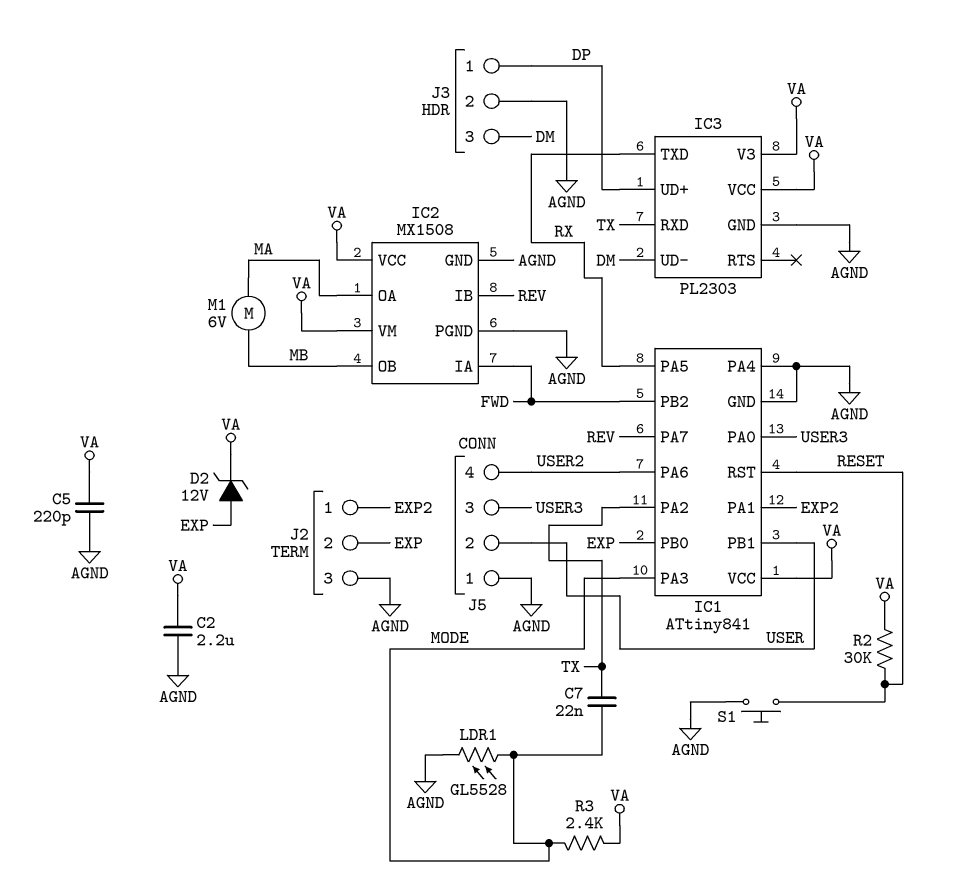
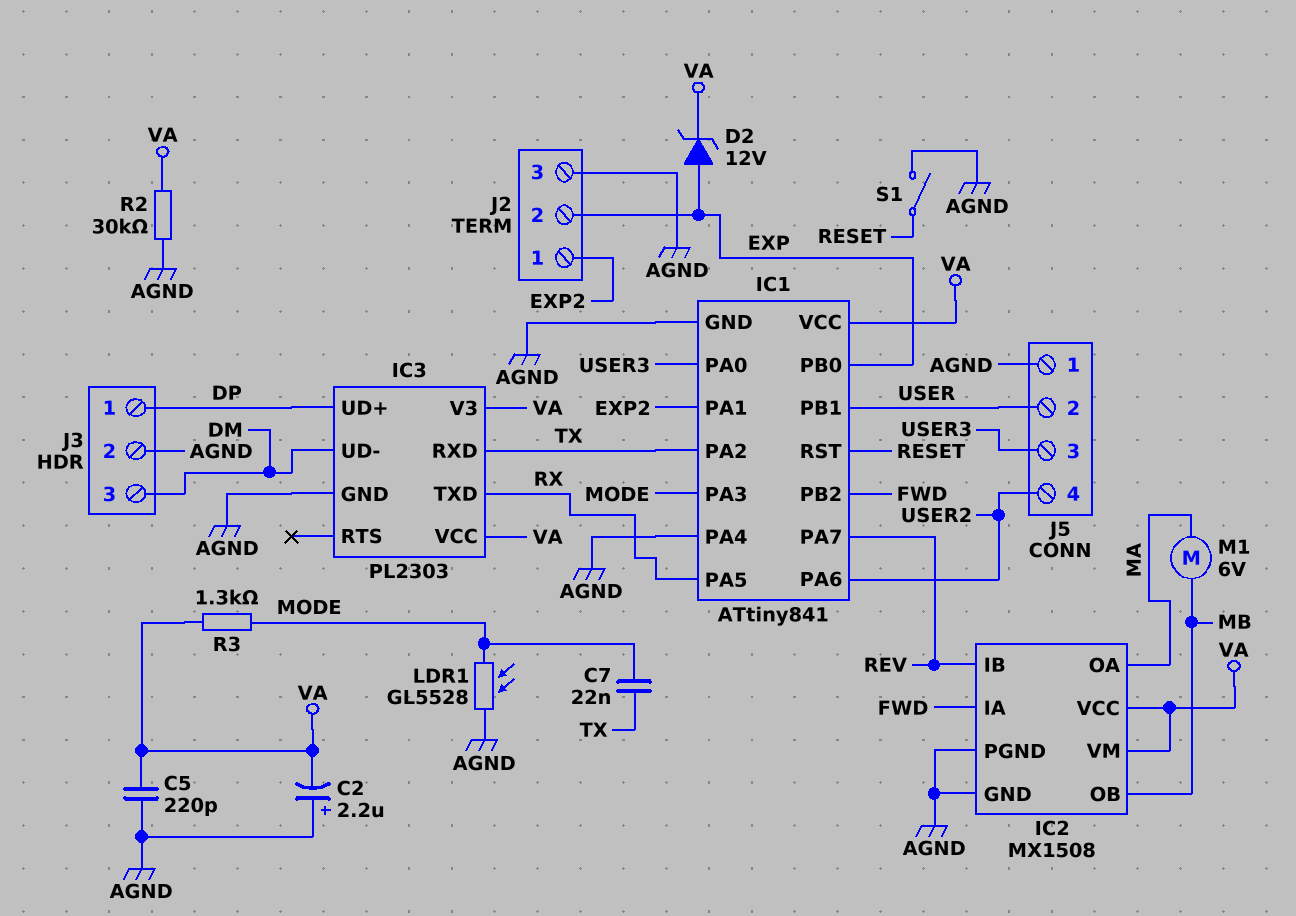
C2: 2.2uF (AGND, VA) -> 2.2uF (plus AGND, minus VA)
R2: 30k (RESET, VA) -> 30k (AGND, VA)
R3: 2.4k (MODE, VA) -> 1.3k (MODE, VA)
S1: button (AGND, RESET) -> switch (AGND, RESET)

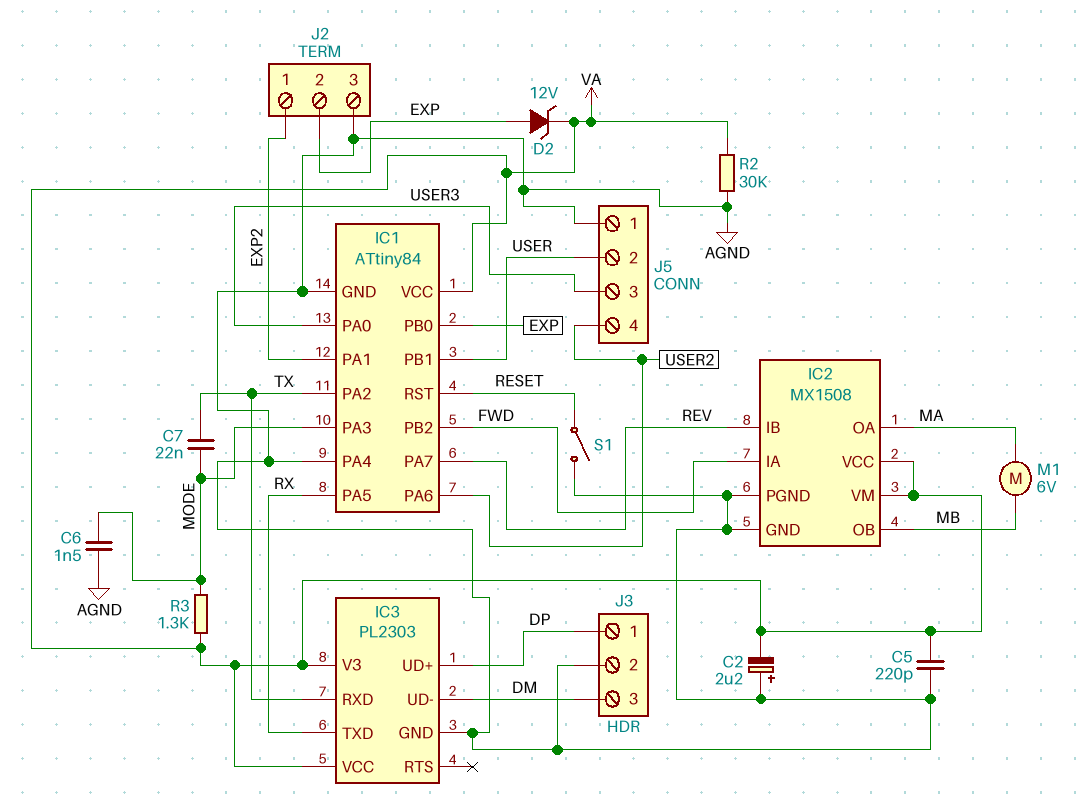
C6: none -> 1.5nF (AGND, MODE)
IC1: ATtiny841 -> ATtiny84
LDR1: GL5528 (AGND, MODE) -> none

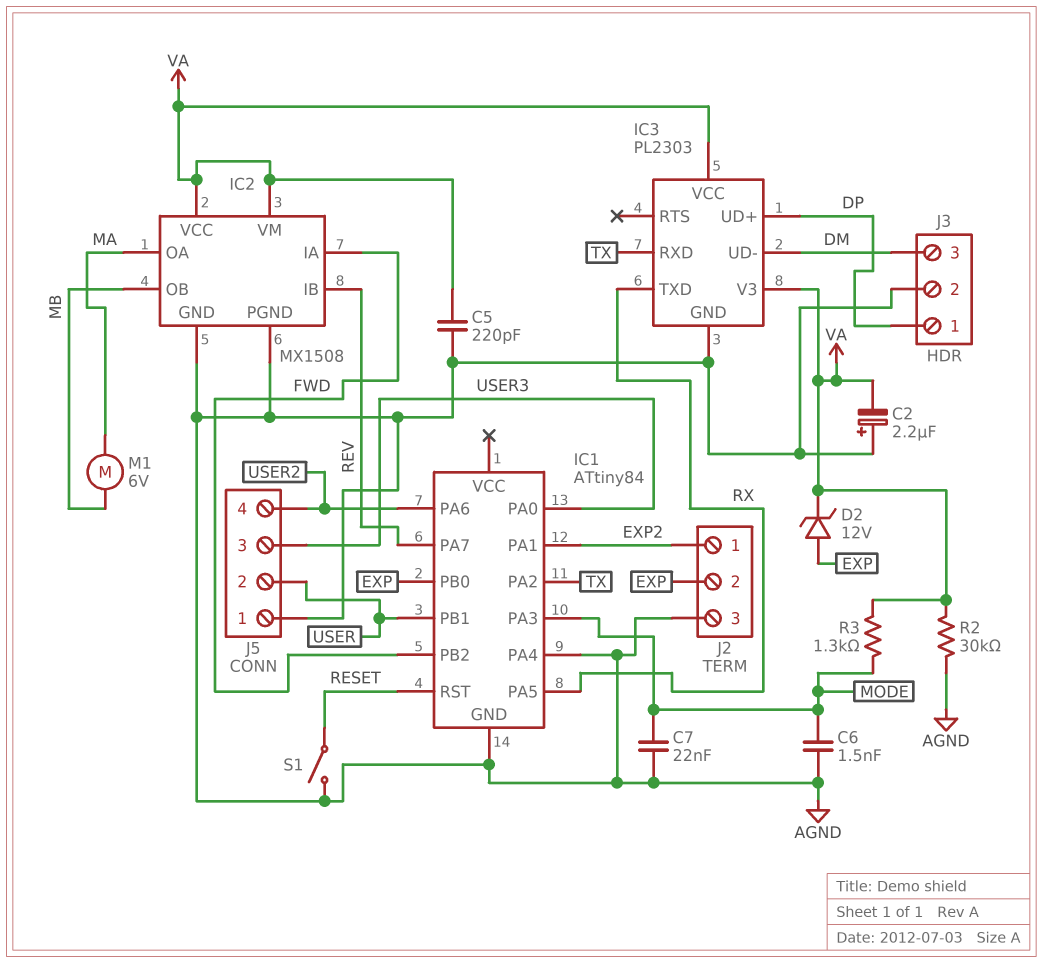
C7: 22nF (MODE, TX) -> 22nF (AGND, MODE)
IC1 pin VCC: VA -> none

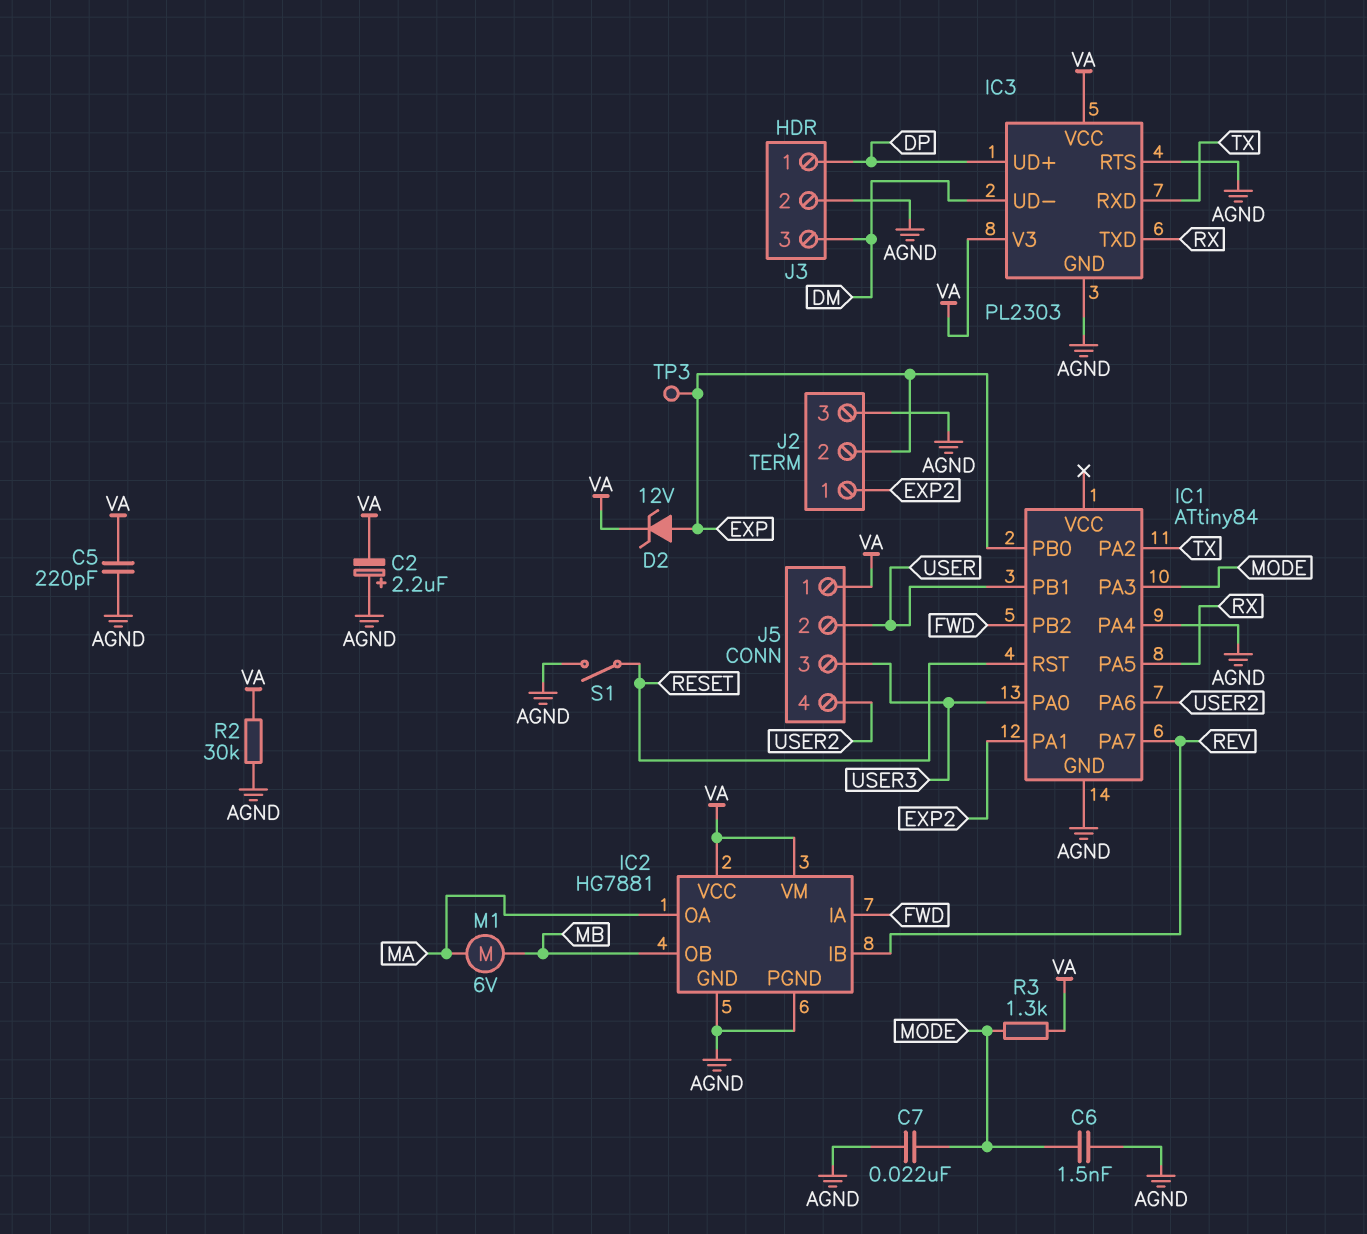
IC2: MX1508 -> HG7881
IC3 pin RTS: none -> AGND
J5 pin 1: AGND -> VA
TP3: none -> test point (EXP)

